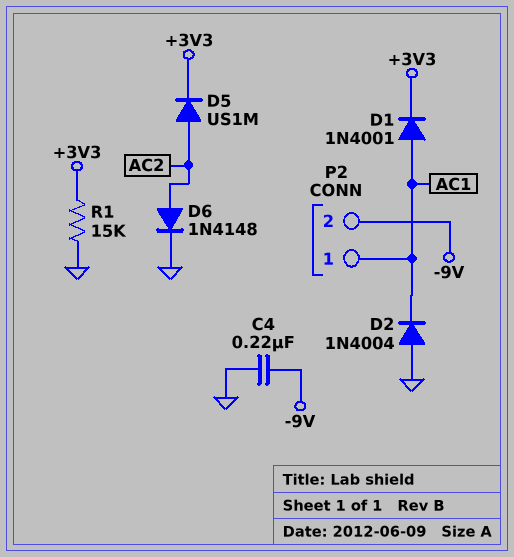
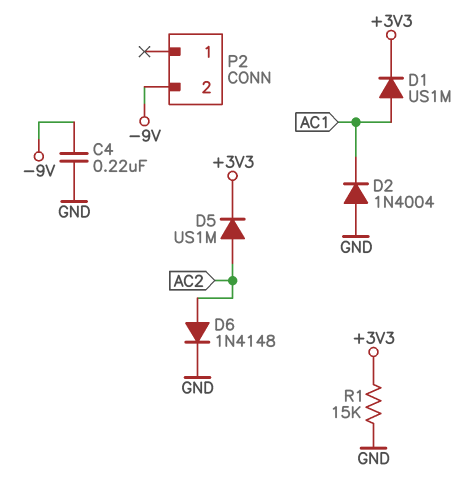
D1: diode 1N4001 (A AC1, K +3V3) -> diode US1M (A AC1, K +3V3)
P2 pin 1: AC1 -> none

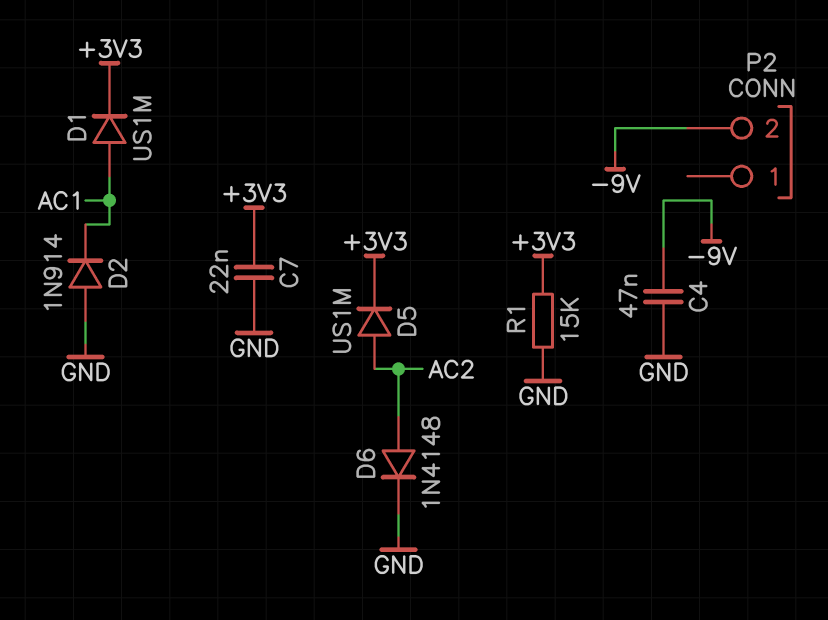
C4: 220nF (-9V, GND) -> 47nF (-9V, GND)
C7: none -> 22nF (+3V3, GND)
D2: diode 1N4004 (A GND, K AC1) -> diode 1N914 (A GND, K AC1)

